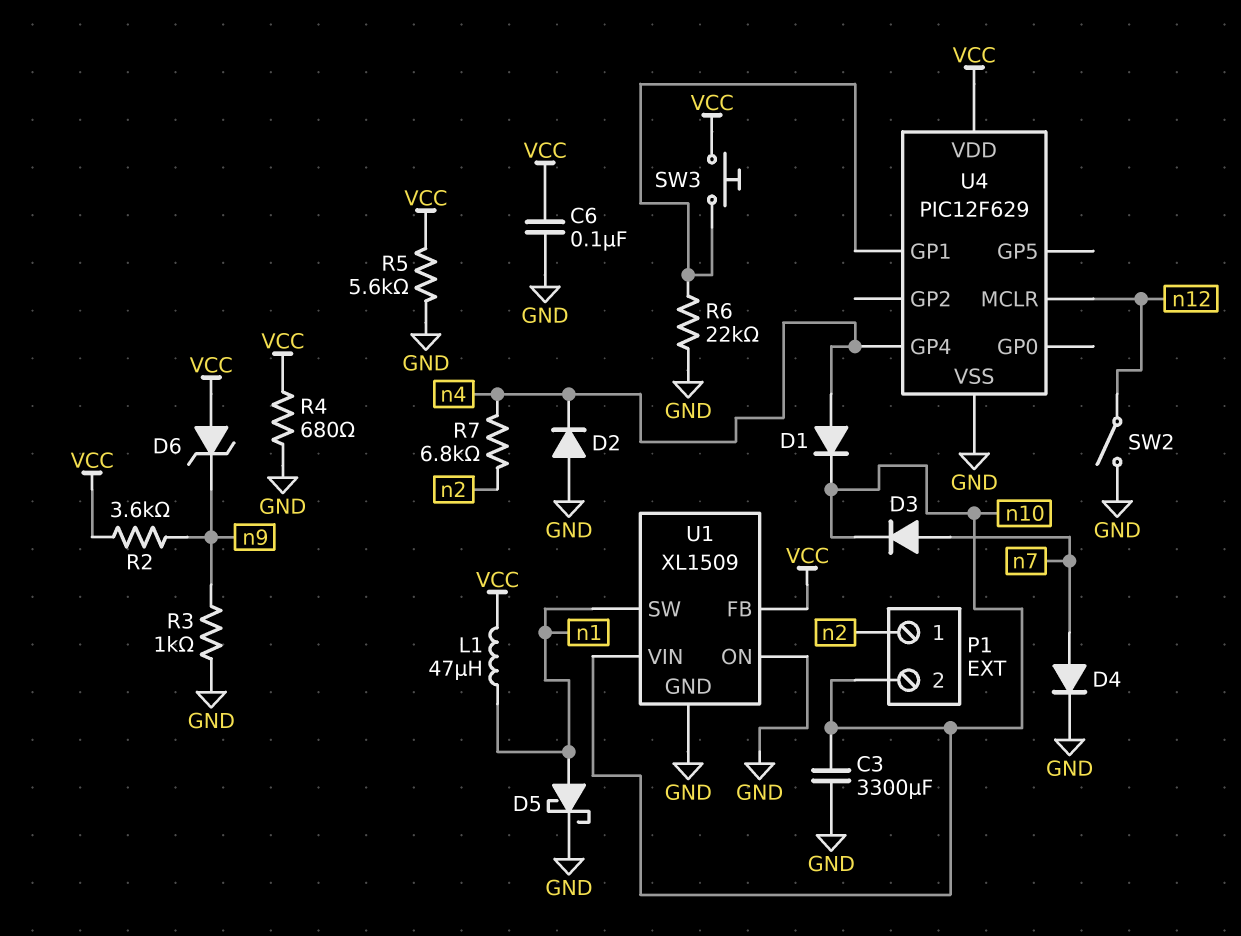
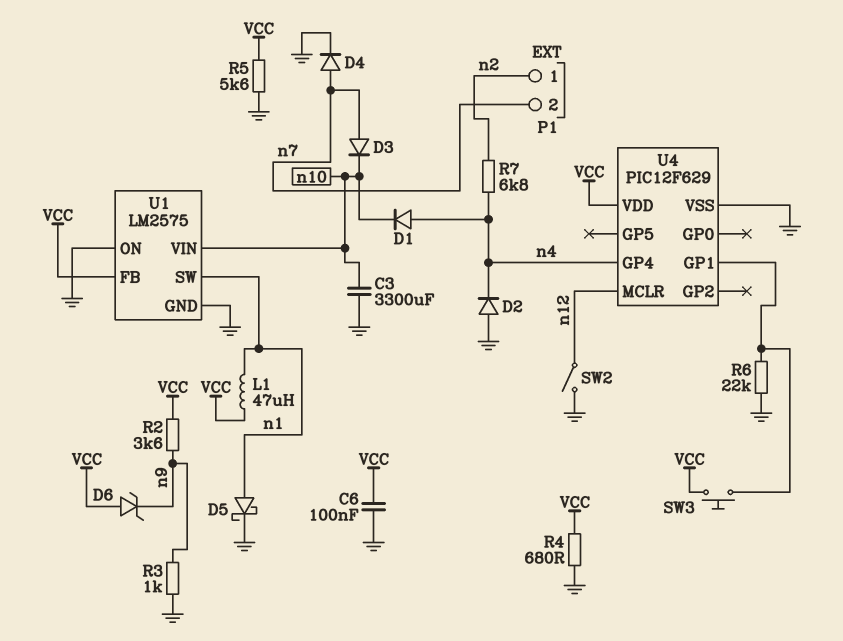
P1 pin 2: n10 -> n7
U1: XL1509 -> LM2575

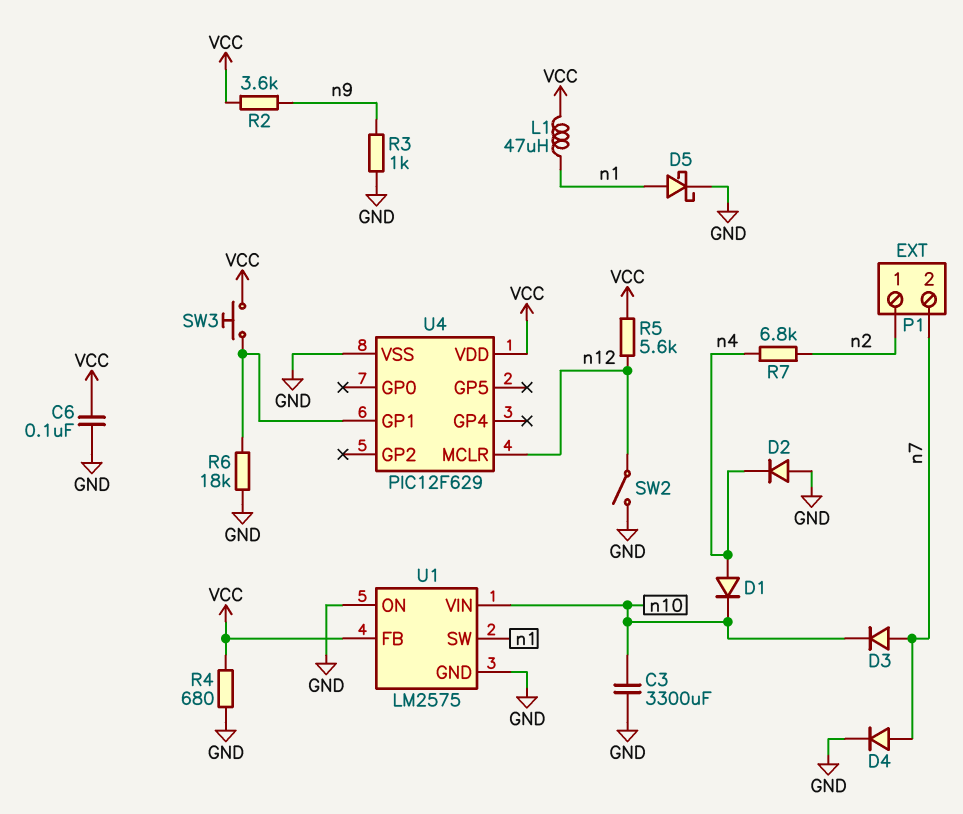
D6: zener (A VCC, K n9) -> none
R5: 5.6k (GND, VCC) -> 5.6k (VCC, n12)
R6: 22k (GND, U4/GP1) -> 18k (GND, U4/GP1)
U4 pin GP4: n4 -> none

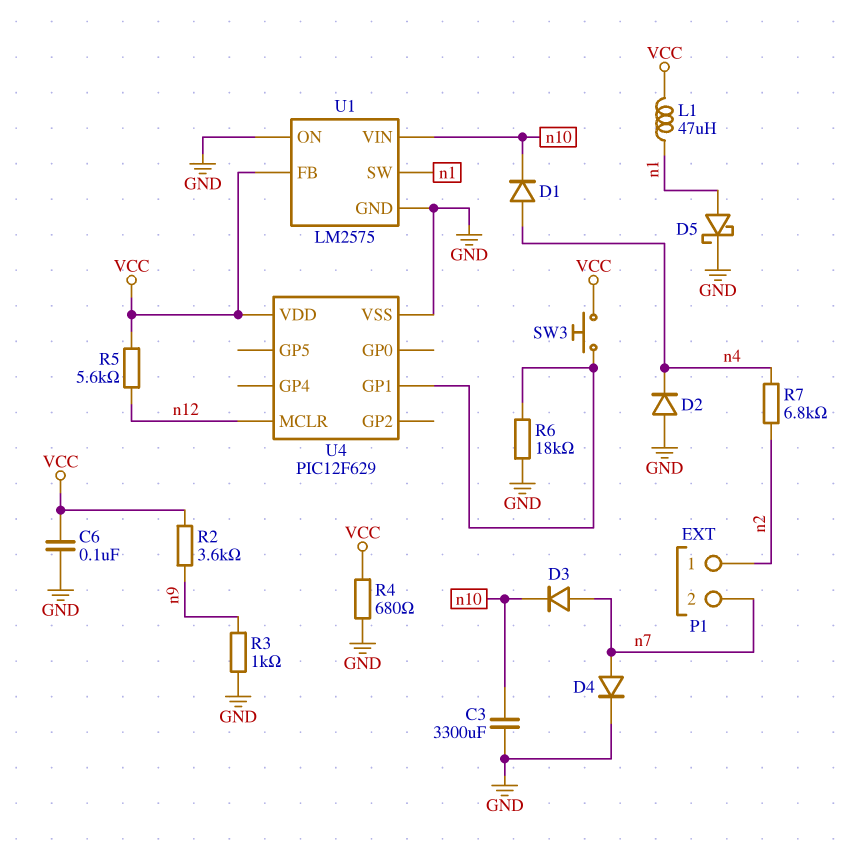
SW2: switch (GND, n12) -> none

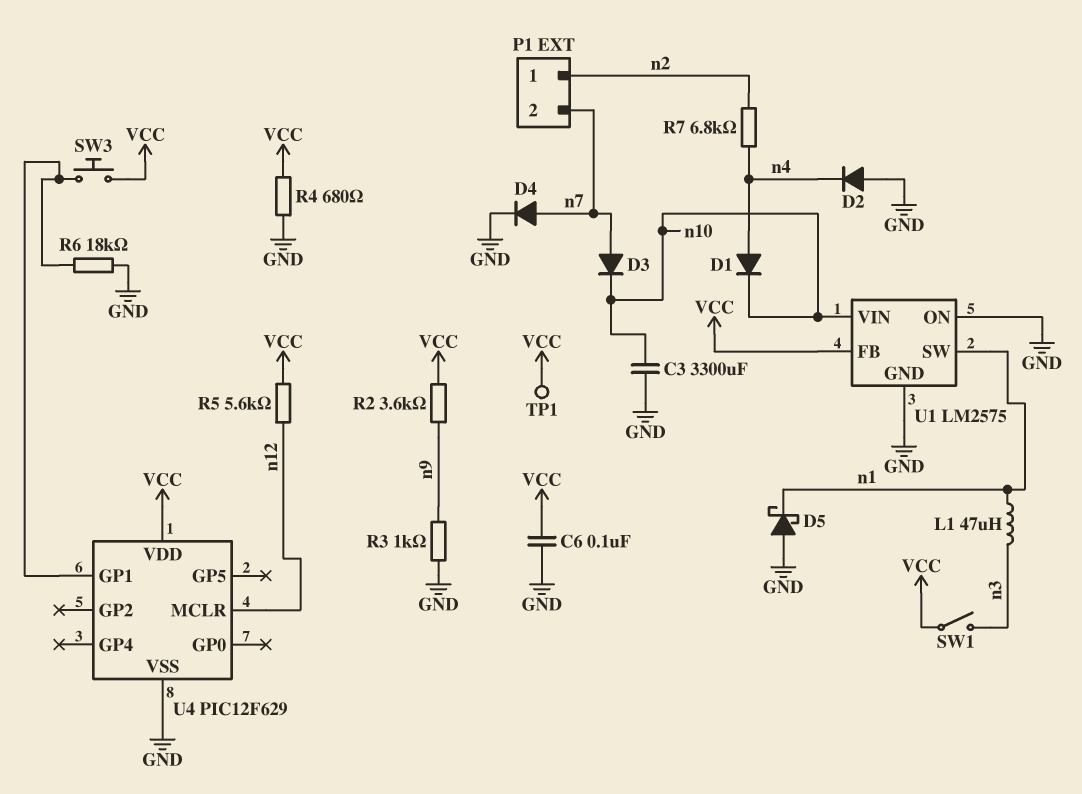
D5: schottky (A n1, K GND) -> schottky (A GND, K n1)
L1: 47uH (VCC, n1) -> 47uH (n1, n3)
SW1: none -> switch (VCC, n3)
TP1: none -> test point (VCC)

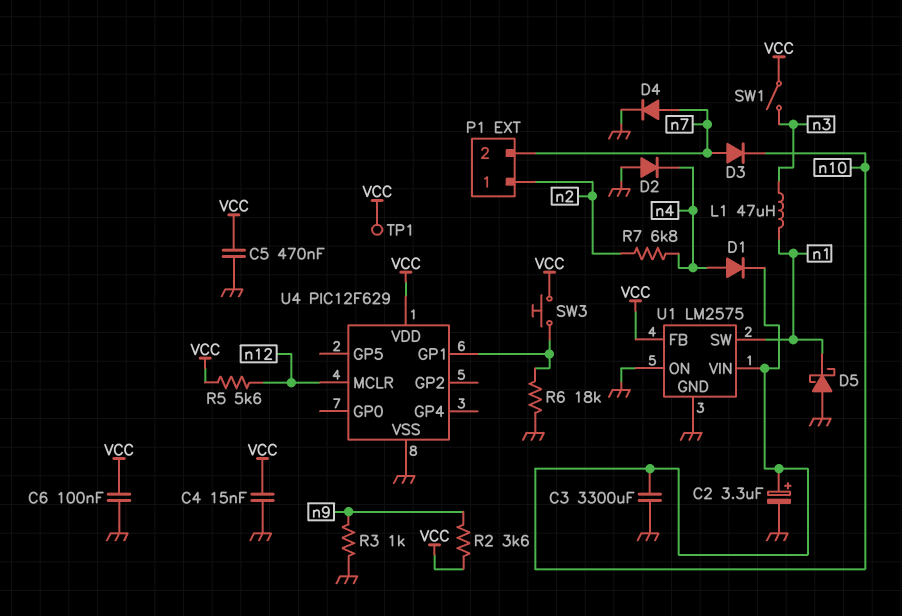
C2: none -> 3.3uF (plus n10, minus GND)
C4: none -> 15nF (GND, VCC)
C5: none -> 470nF (GND, VCC)
R4: 680 (GND, VCC) -> none

